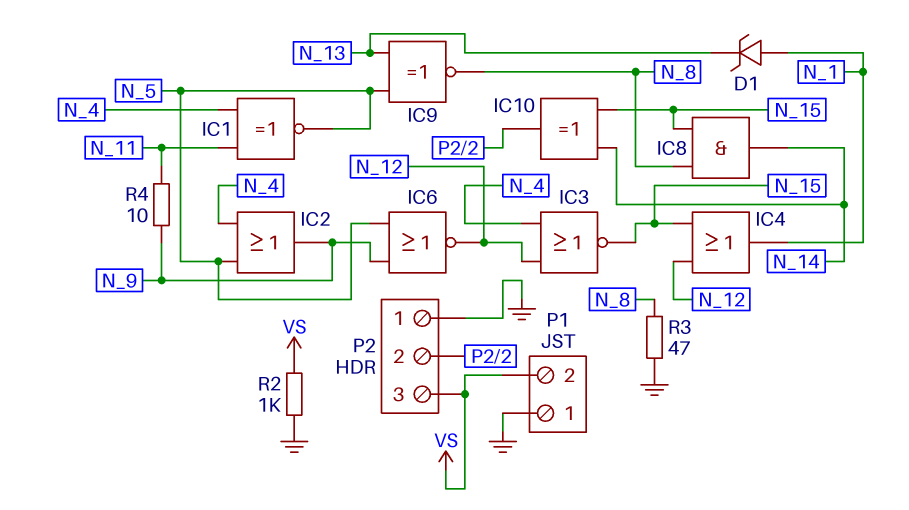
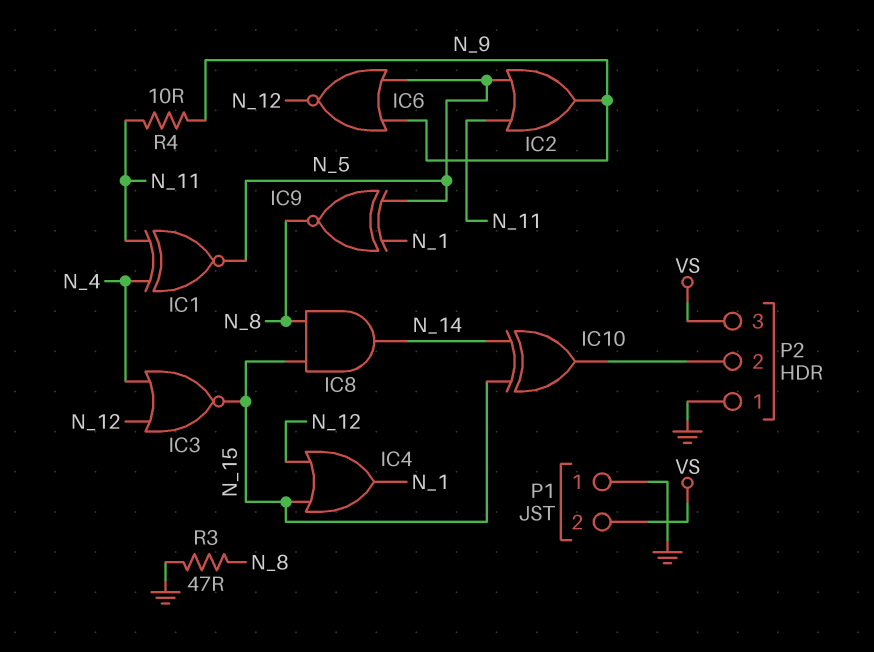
D1: zener (A N_1, K N_13) -> none
IC2: OR (in N_4, in N_5, out N_9) -> OR (in N_5, in N_11, out N_9)
IC9: XNOR (in N_5, in N_13, out N_8) -> XNOR (in N_1, in N_5, out N_8)
R2: 1k (GND, VS) -> none

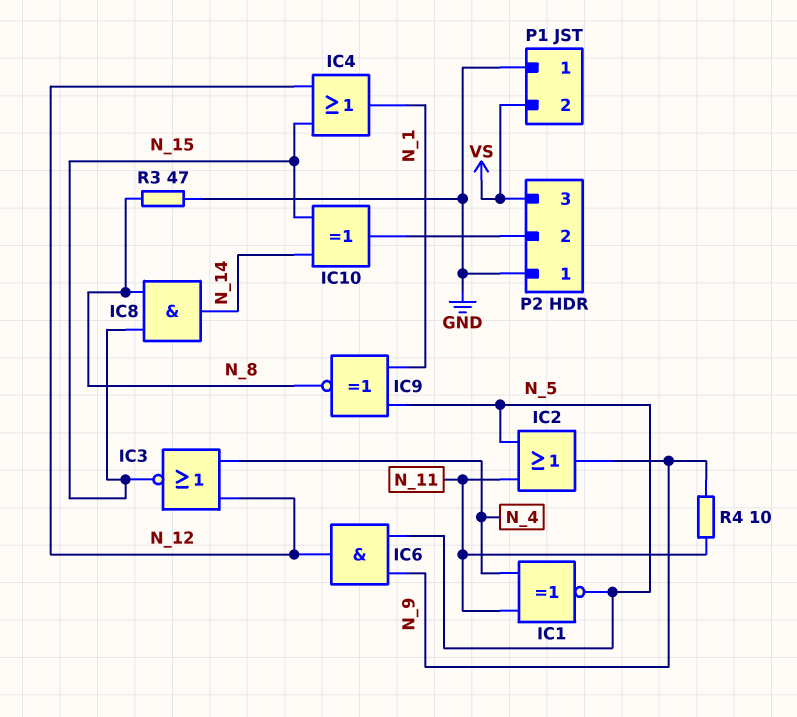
IC6: NOR (in N_5, in N_9, out N_12) -> AND (in N_5, in N_9, out N_12)

